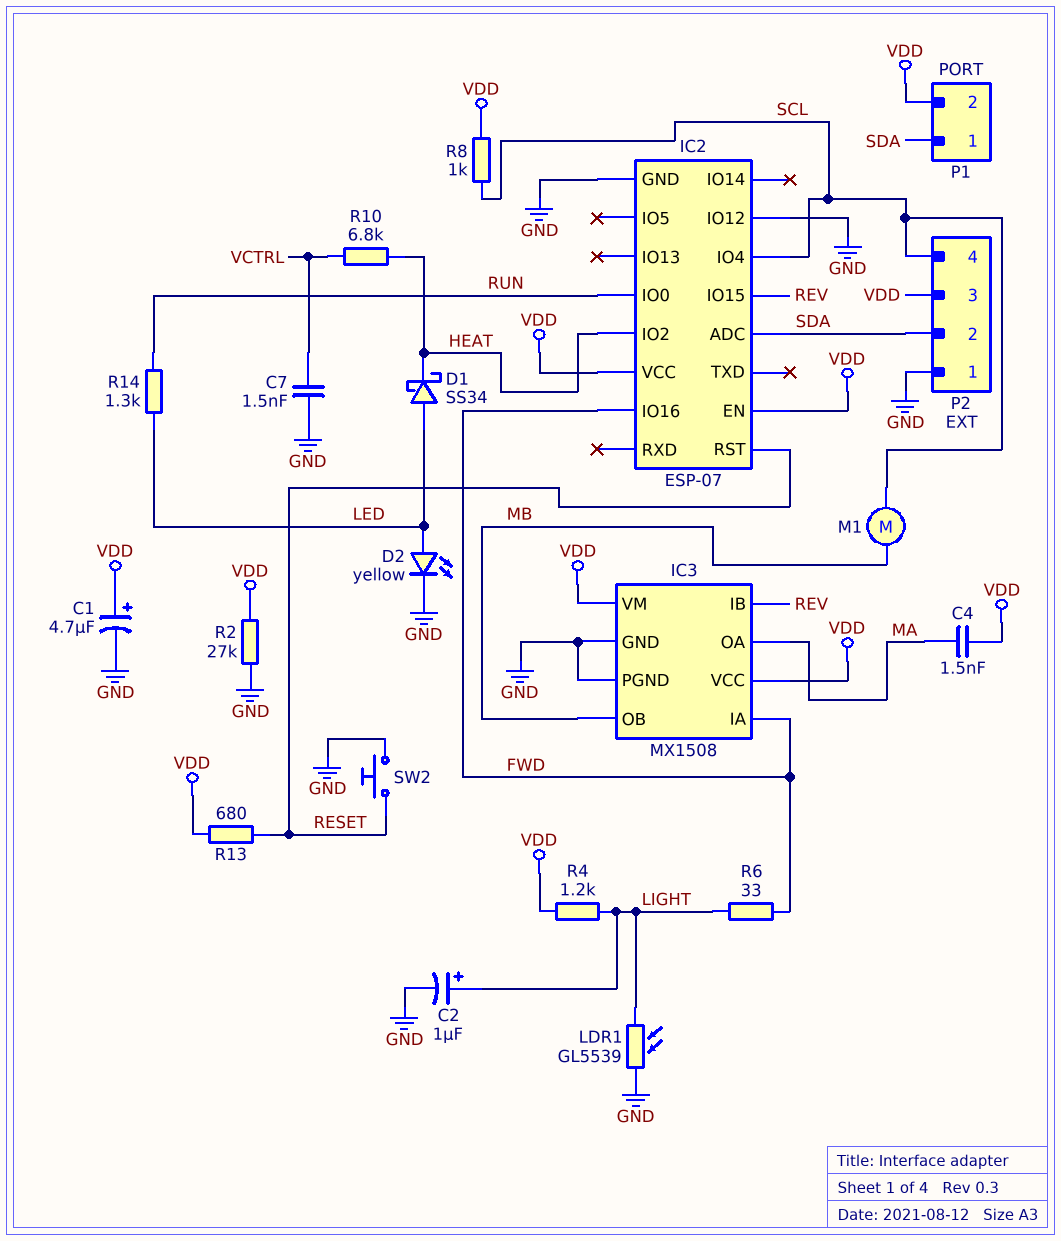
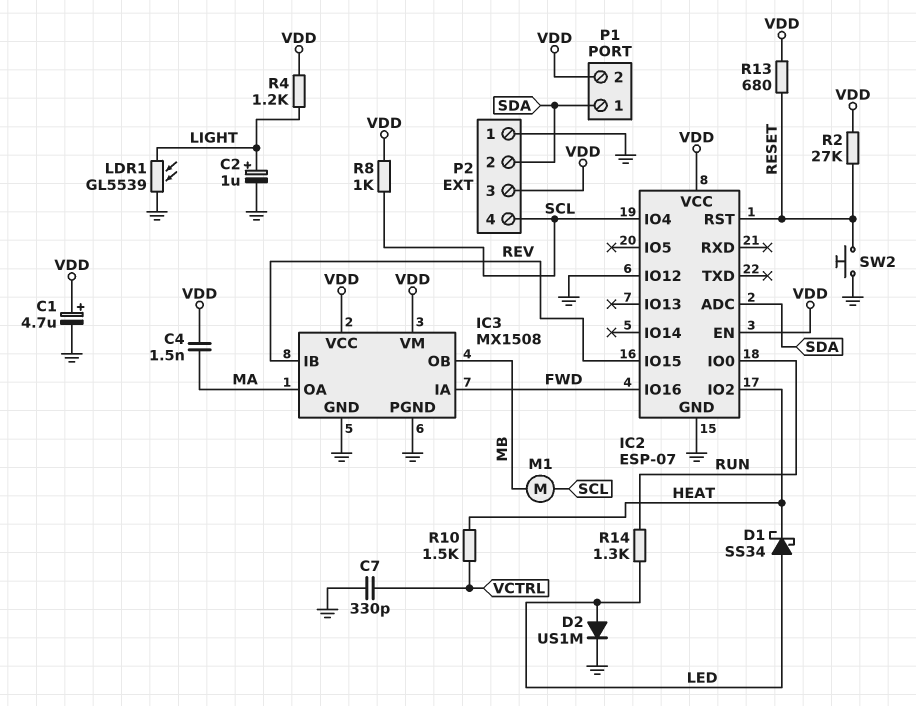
C7: 1.5nF (GND, VCTRL) -> 330pF (GND, VCTRL)
D2: LED yellow (A LED, K GND) -> diode US1M (A LED, K GND)
R2: 27k (GND, VDD) -> 27k (RESET, VDD)
R6: 33 (FWD, LIGHT) -> none
R10: 6.8k (HEAT, VCTRL) -> 1.5k (HEAT, VCTRL)

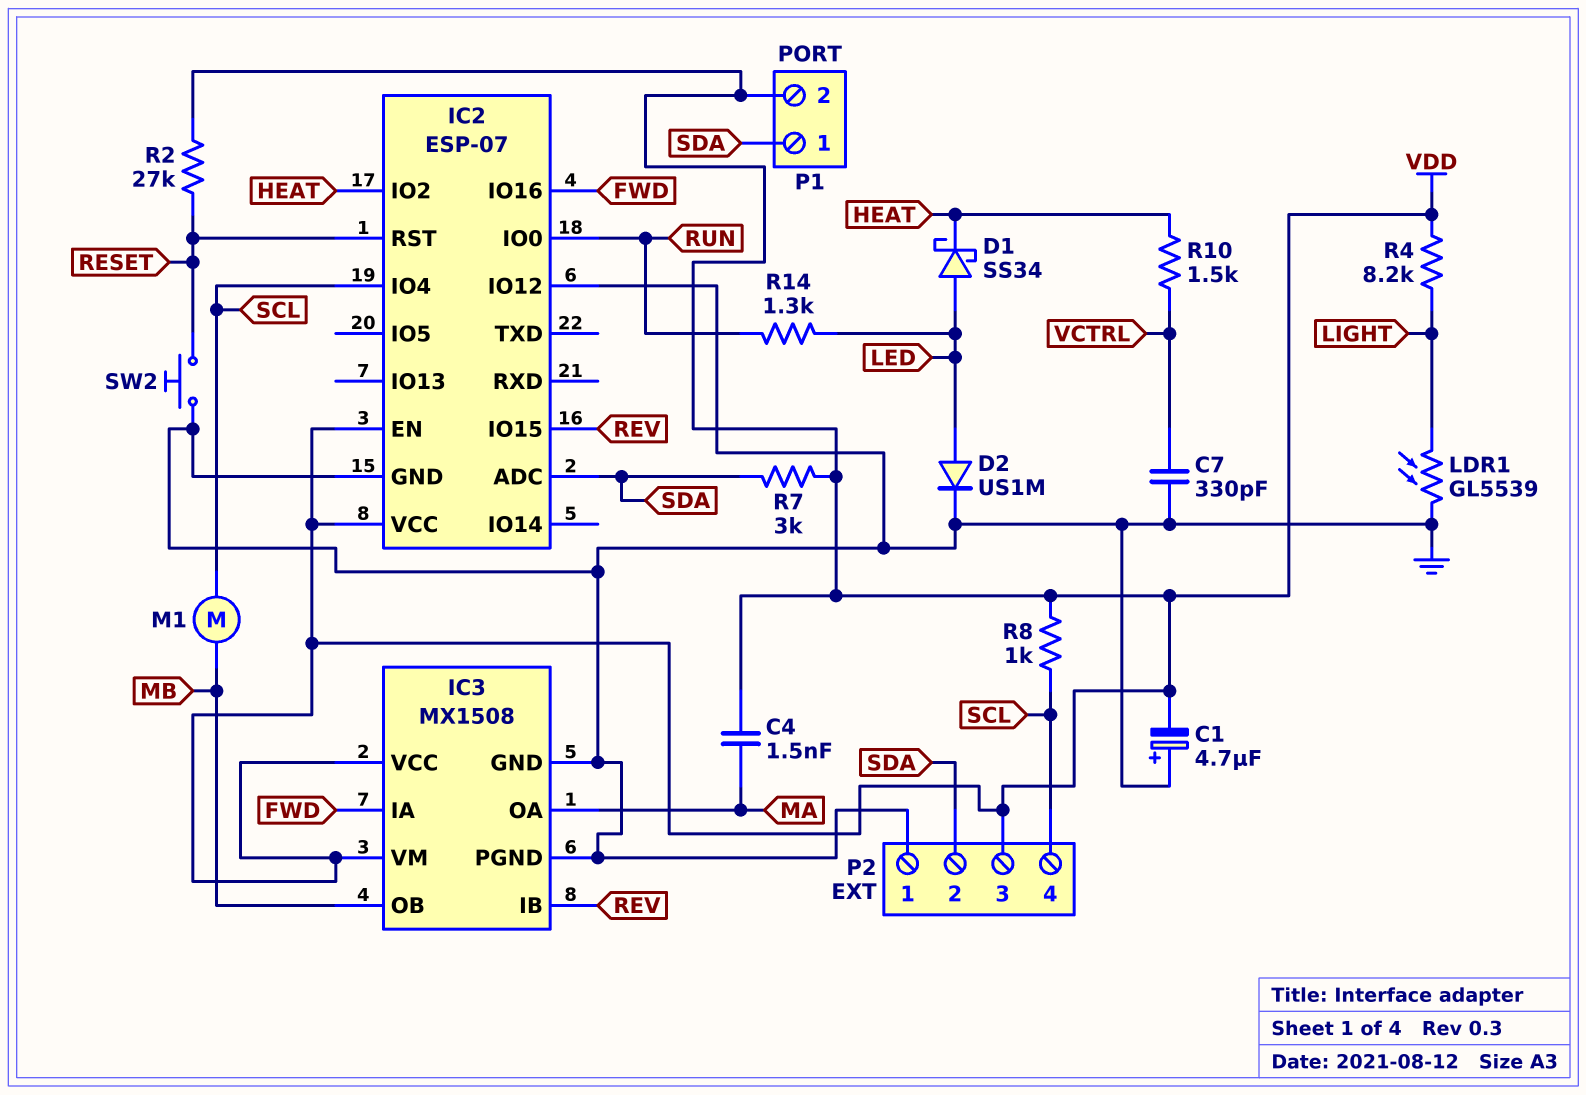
C1: 4.7uF (plus VDD, minus GND) -> 4.7uF (plus GND, minus VDD)
C2: 1uF (plus LIGHT, minus GND) -> none
R4: 1.2k (LIGHT, VDD) -> 8.2k (LIGHT, VDD)
R7: none -> 3k (SDA, VDD)
R13: 680 (RESET, VDD) -> none

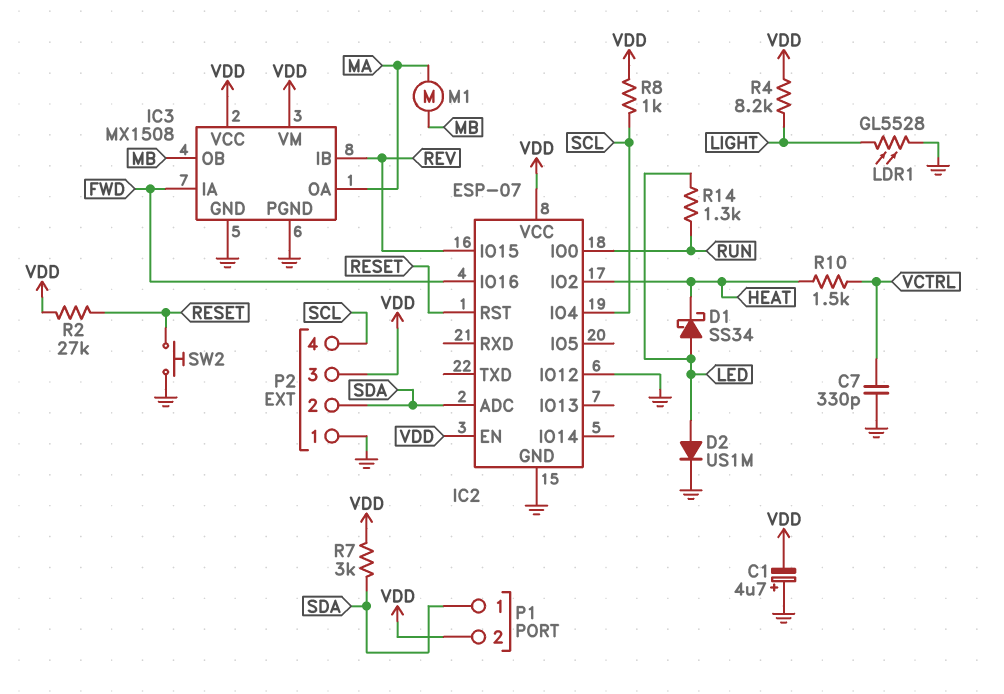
C4: 1.5nF (MA, VDD) -> none
LDR1: GL5539 (GND, LIGHT) -> GL5528 (GND, LIGHT)
M1: motor (MB, SCL) -> motor (MA, MB)

